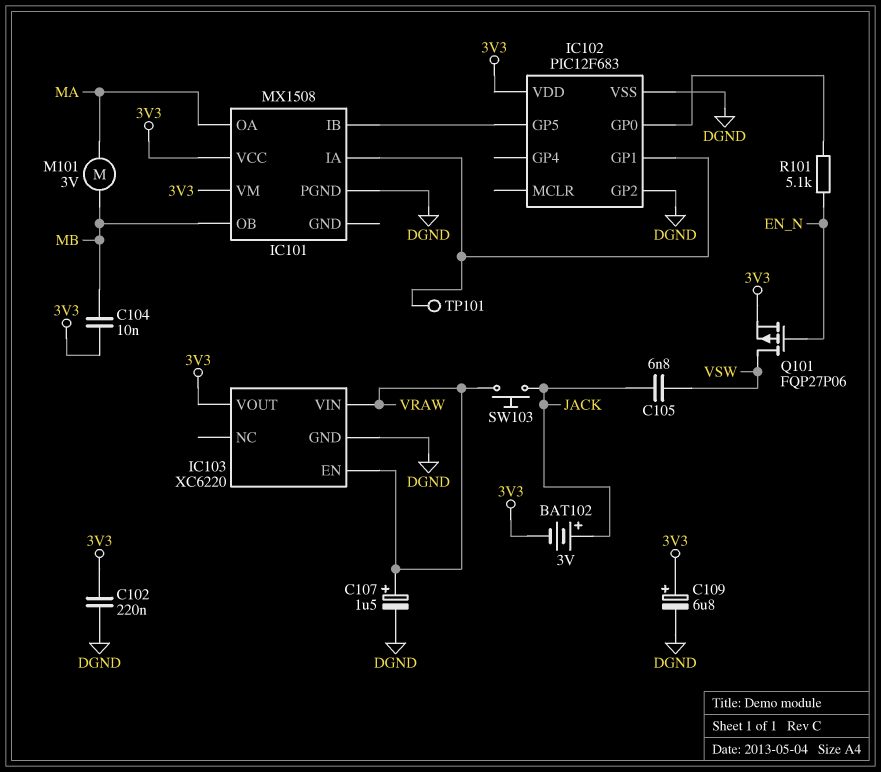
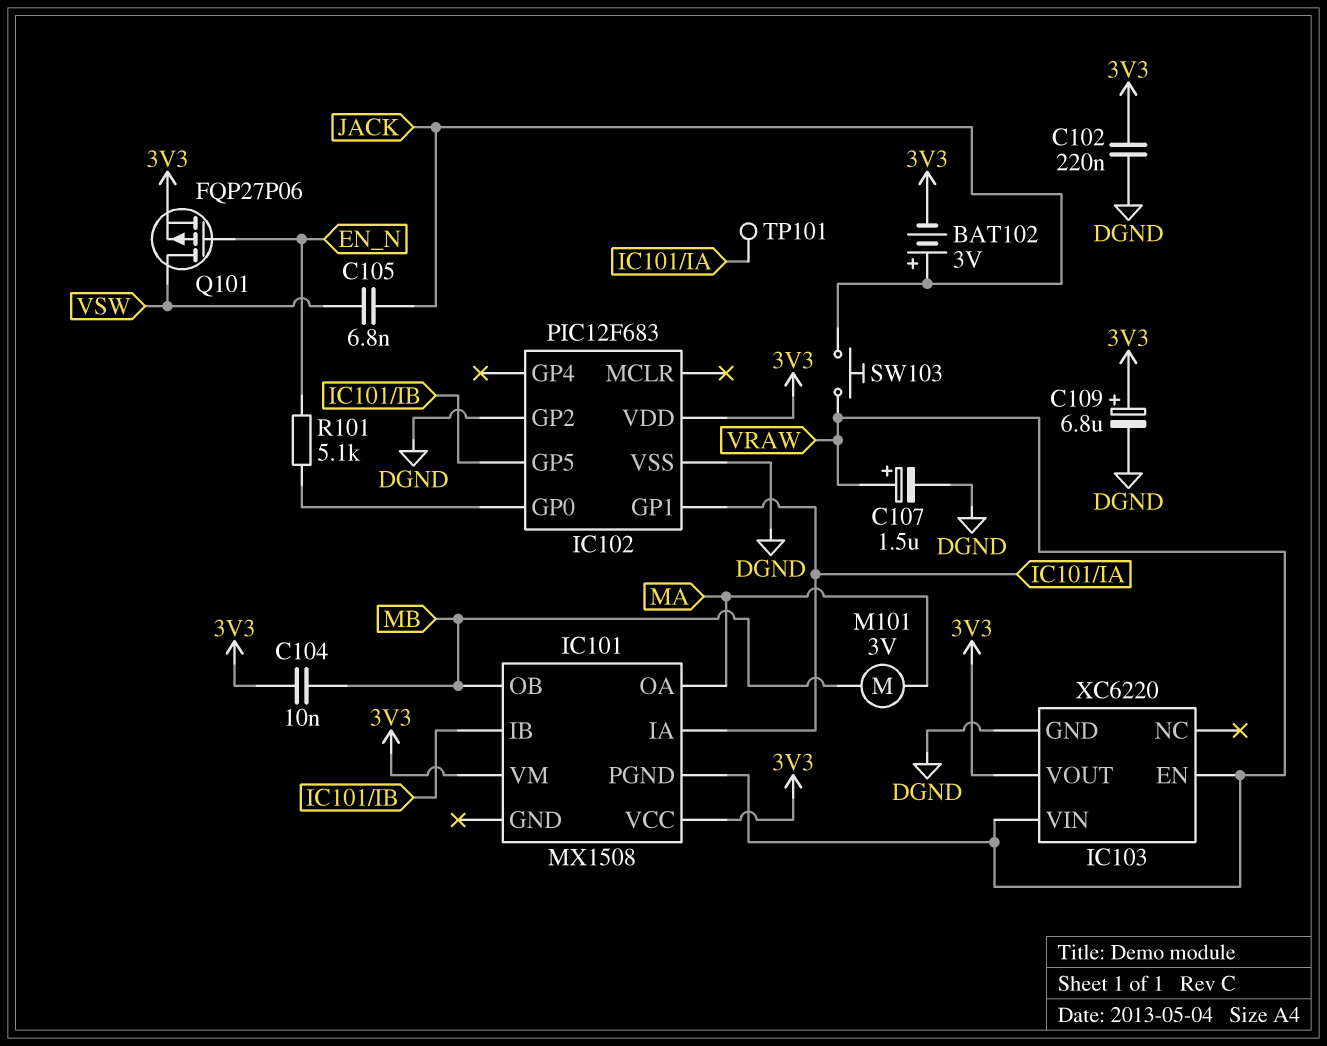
IC101 pin PGND: DGND -> VRAW

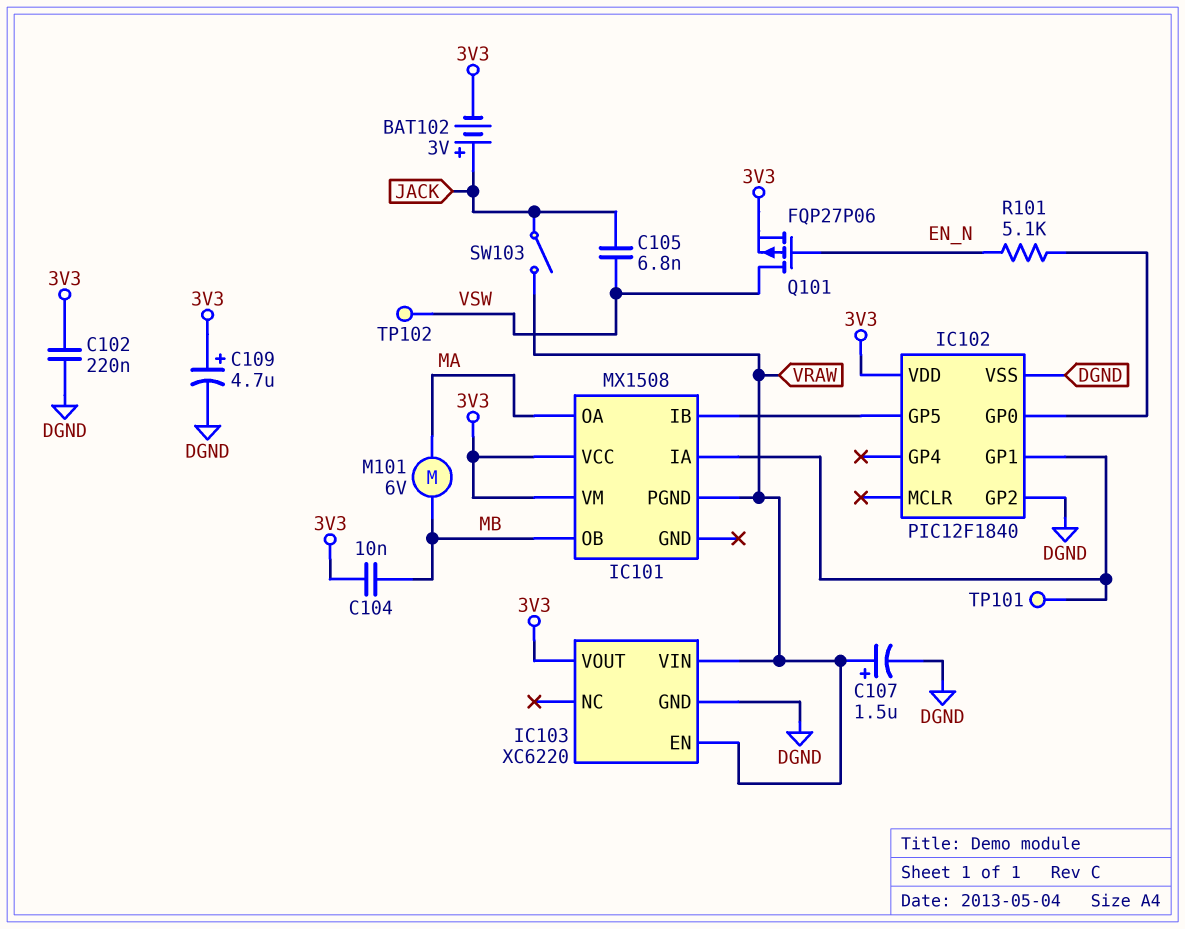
C109: 6.8uF (plus 3V3, minus DGND) -> 4.7uF (plus 3V3, minus DGND)
IC102: PIC12F683 -> PIC12F1840
M101: motor 3V (MA, MB) -> motor 6V (MA, MB)
SW103: button (JACK, VRAW) -> switch (JACK, VRAW)
TP102: none -> test point (VSW)

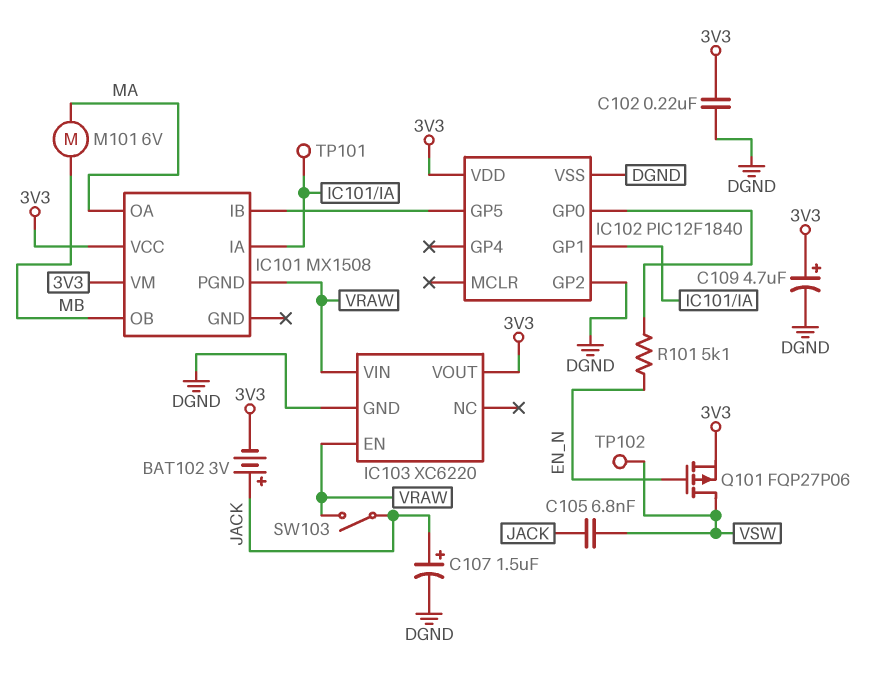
C104: 10nF (3V3, MB) -> none
C107: 1.5uF (plus VRAW, minus DGND) -> 1.5uF (plus JACK, minus DGND)

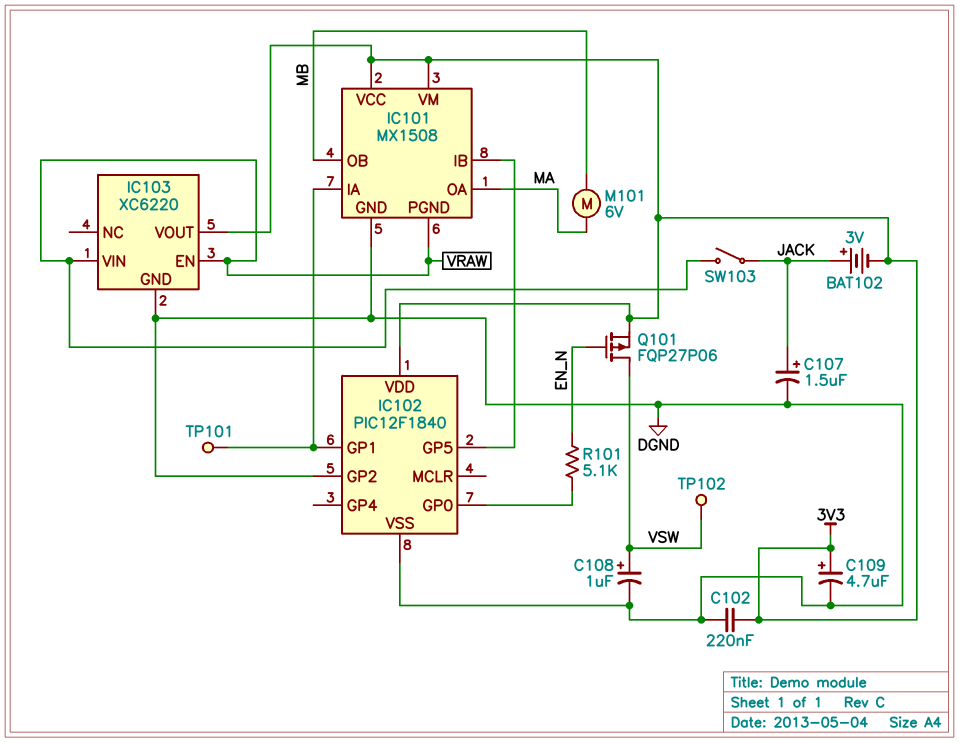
C105: 6.8nF (JACK, VSW) -> none
C108: none -> 1uF (plus VSW, minus DGND)
IC101 pin GND: none -> DGND

